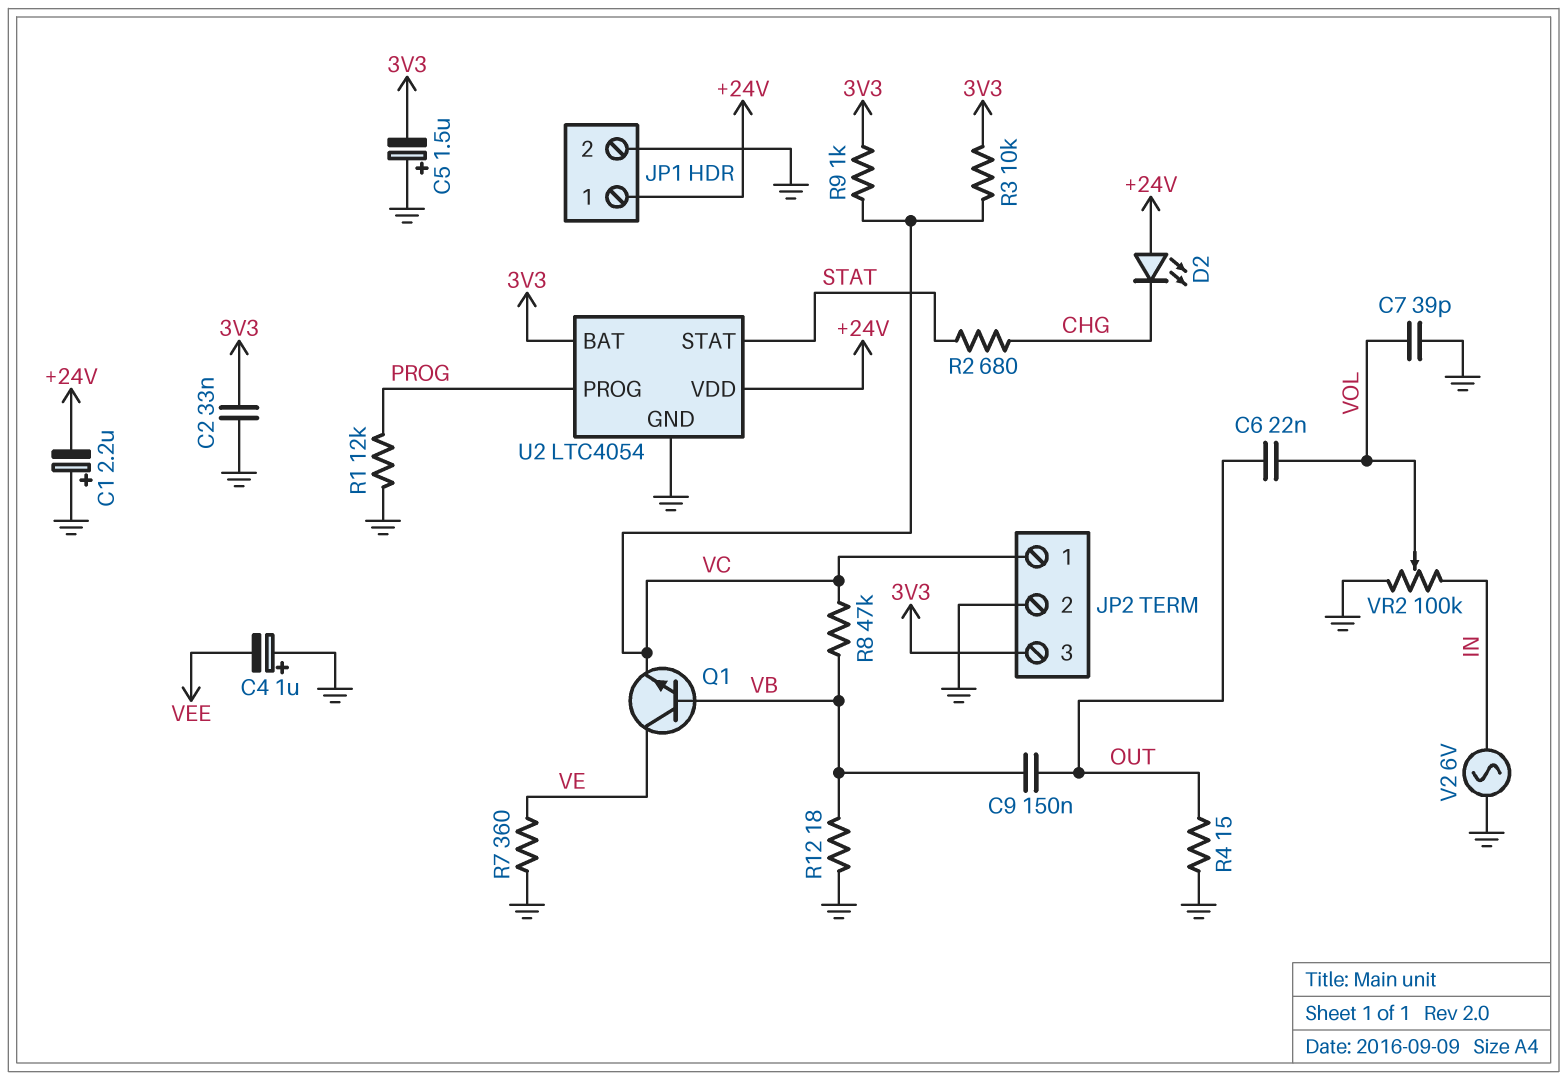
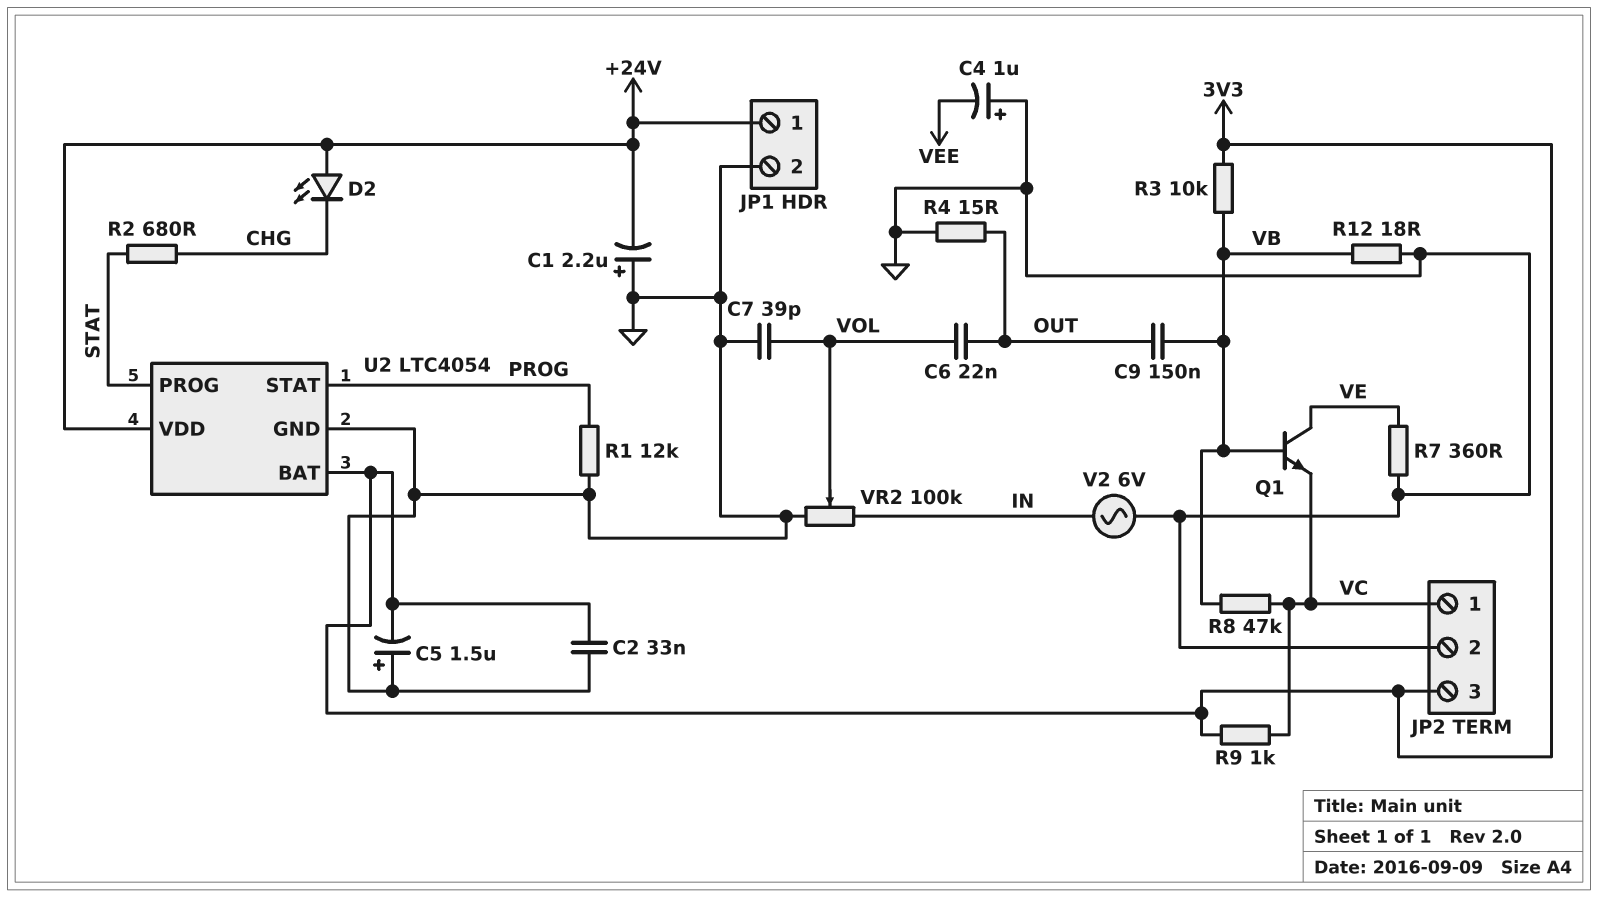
R3: 10k (3V3, VC) -> 10k (3V3, VB)
U2 pin PROG: PROG -> STAT
U2 pin STAT: STAT -> PROG

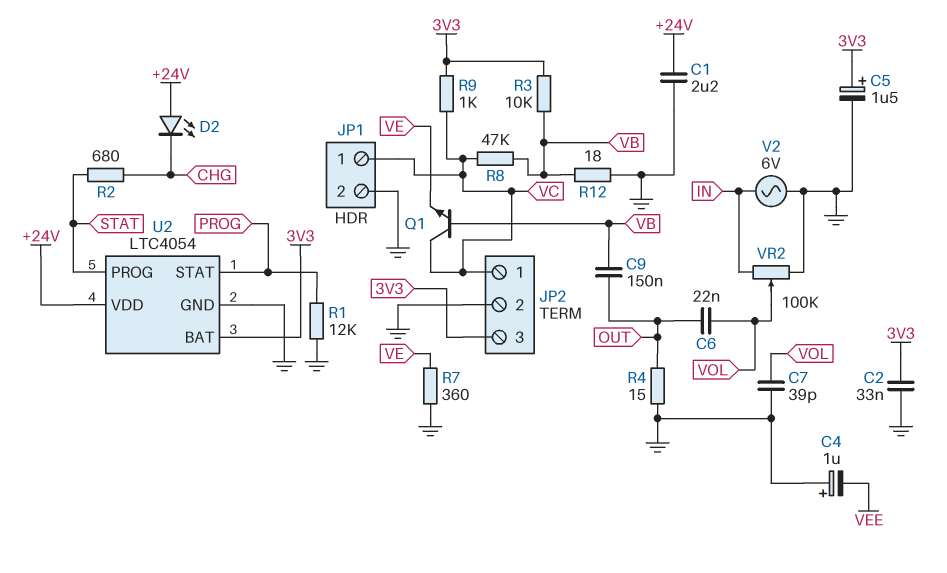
C1: 2.2uF (plus GND, minus +24V) -> 2.2uF (+24V, GND)
C5: 1.5uF (plus GND, minus 3V3) -> 1.5uF (plus 3V3, minus GND)
JP1 pin 1: +24V -> VC
Q1: NPN (B VB, C VE, E VC) -> NPN (B VB, C VC, E VE)

